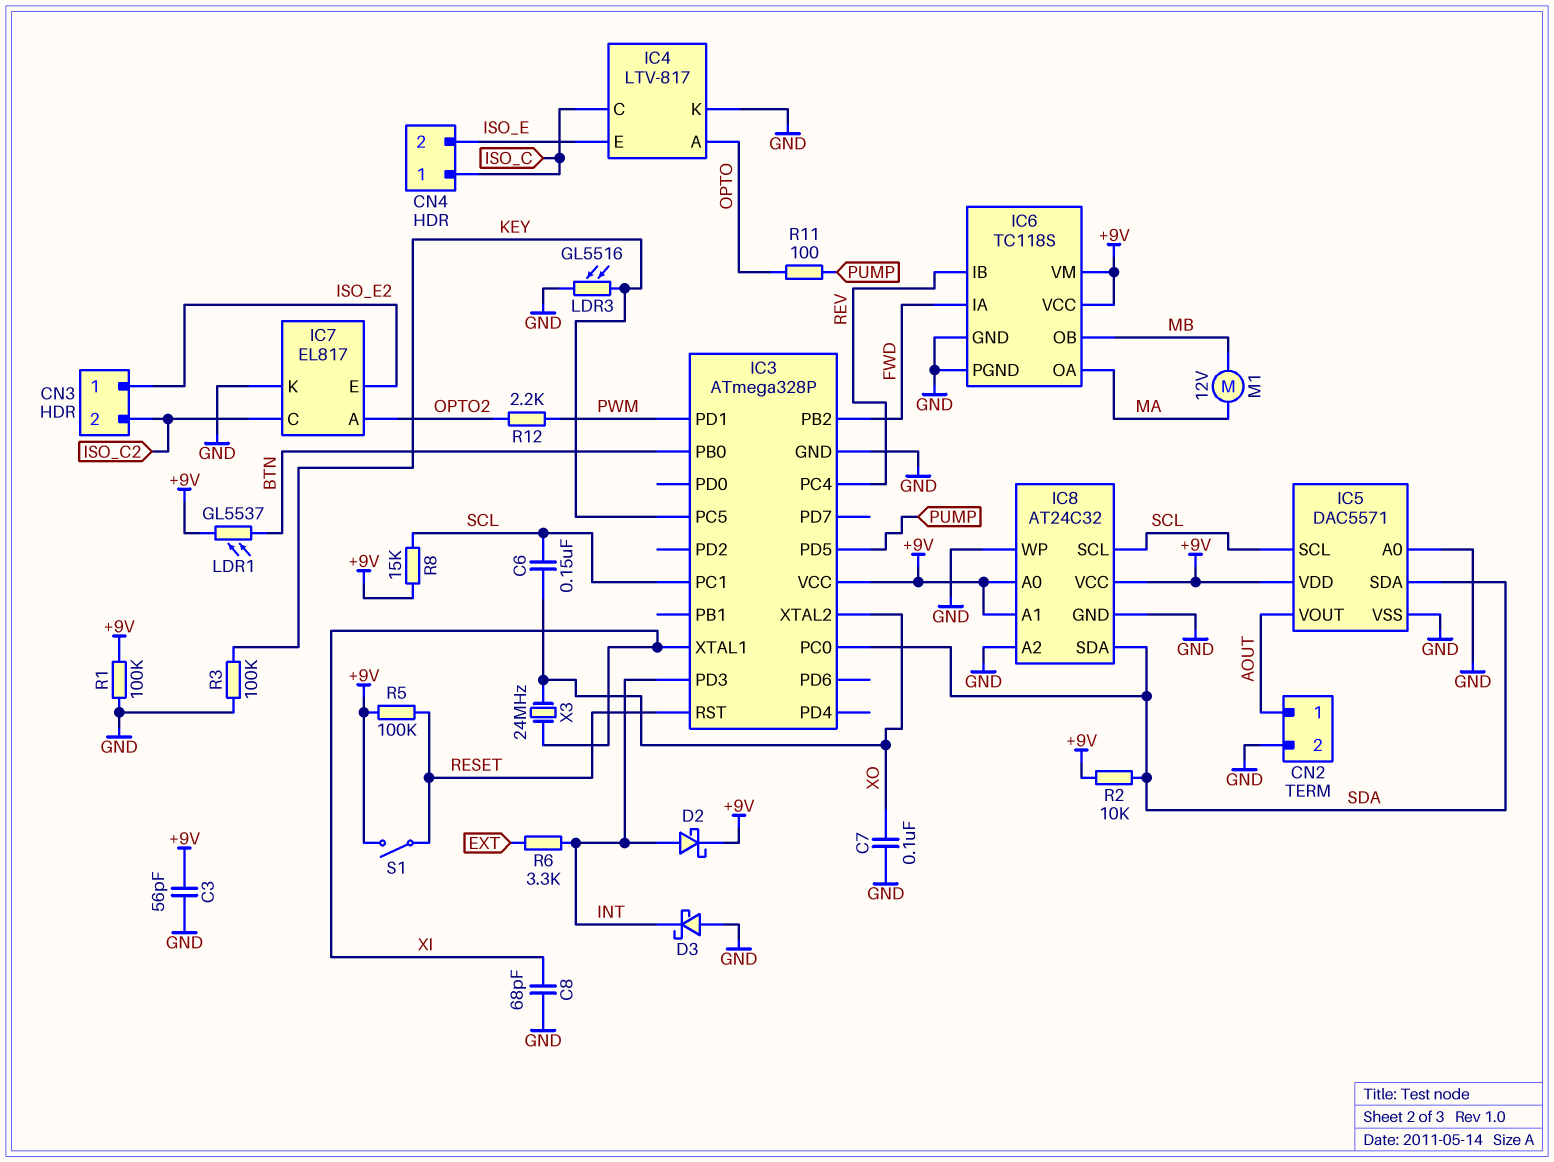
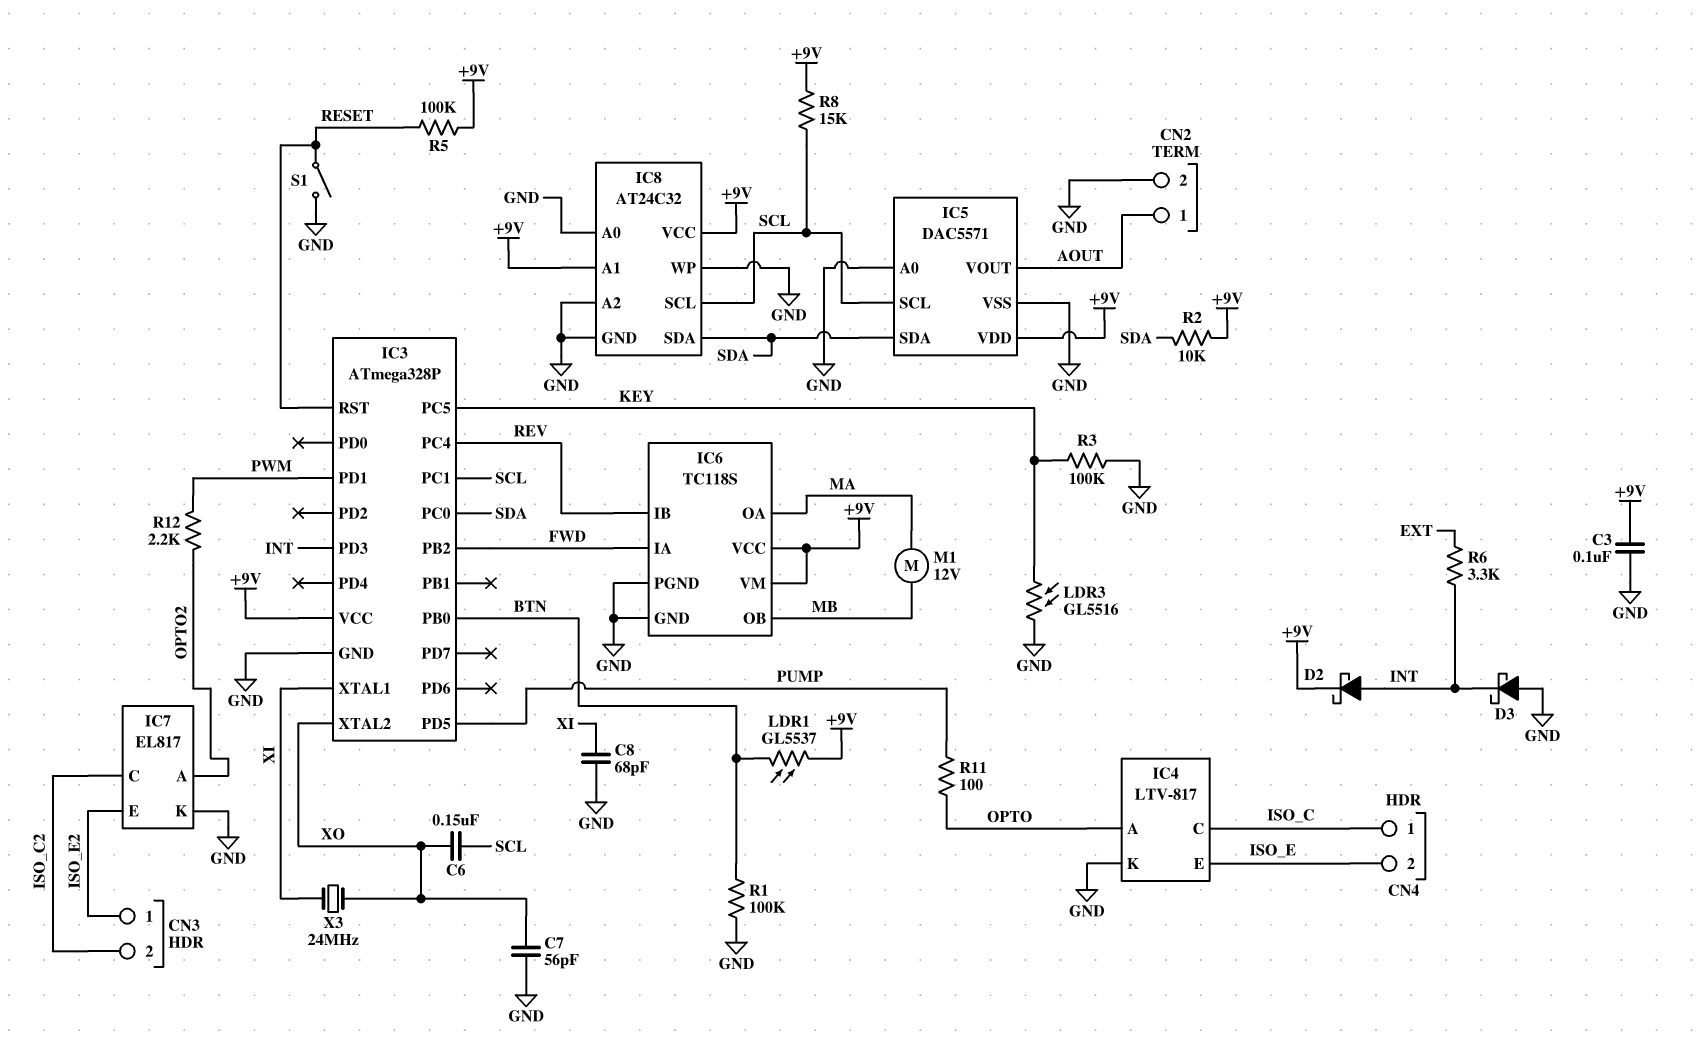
C3: 56pF (+9V, GND) -> 100nF (+9V, GND)
C7: 100nF (GND, XO) -> 56pF (GND, XO)
IC8 pin A0: +9V -> GND
R1: 100k (+9V, GND) -> 100k (BTN, GND)
S1: switch (+9V, RESET) -> switch (GND, RESET)

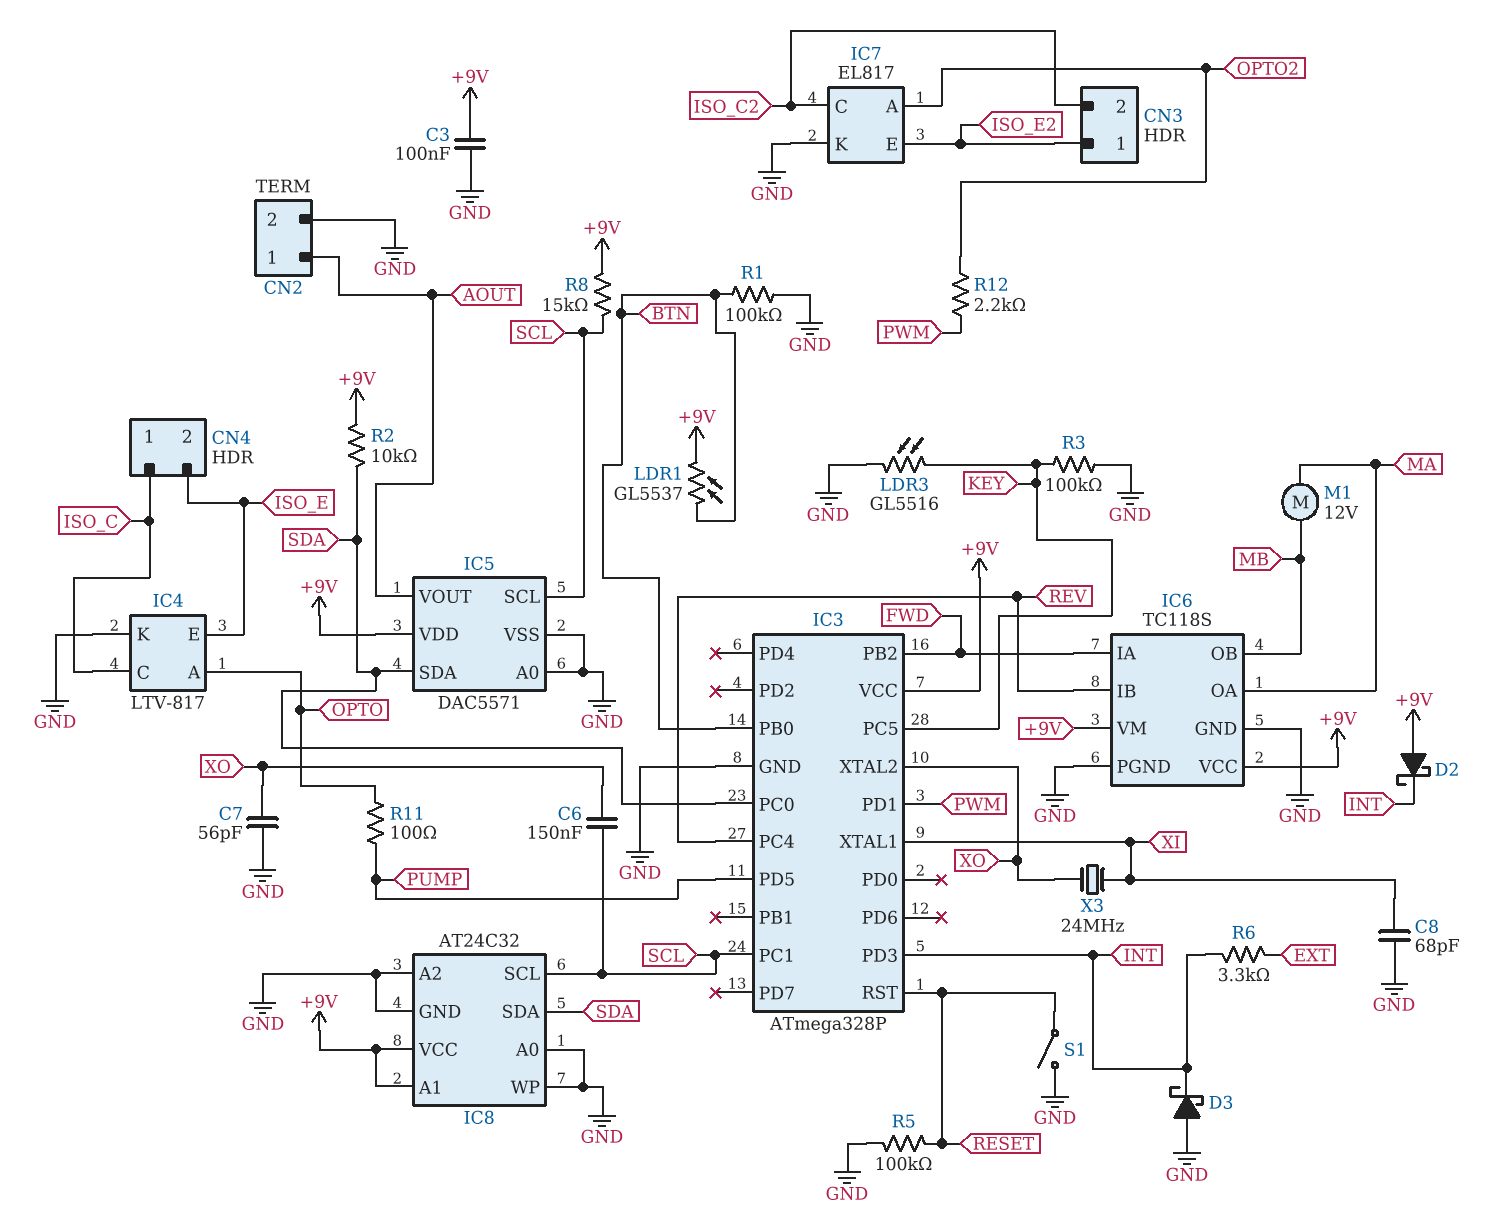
D2: schottky (A INT, K +9V) -> schottky (A +9V, K INT)
R5: 100k (+9V, RESET) -> 100k (GND, RESET)

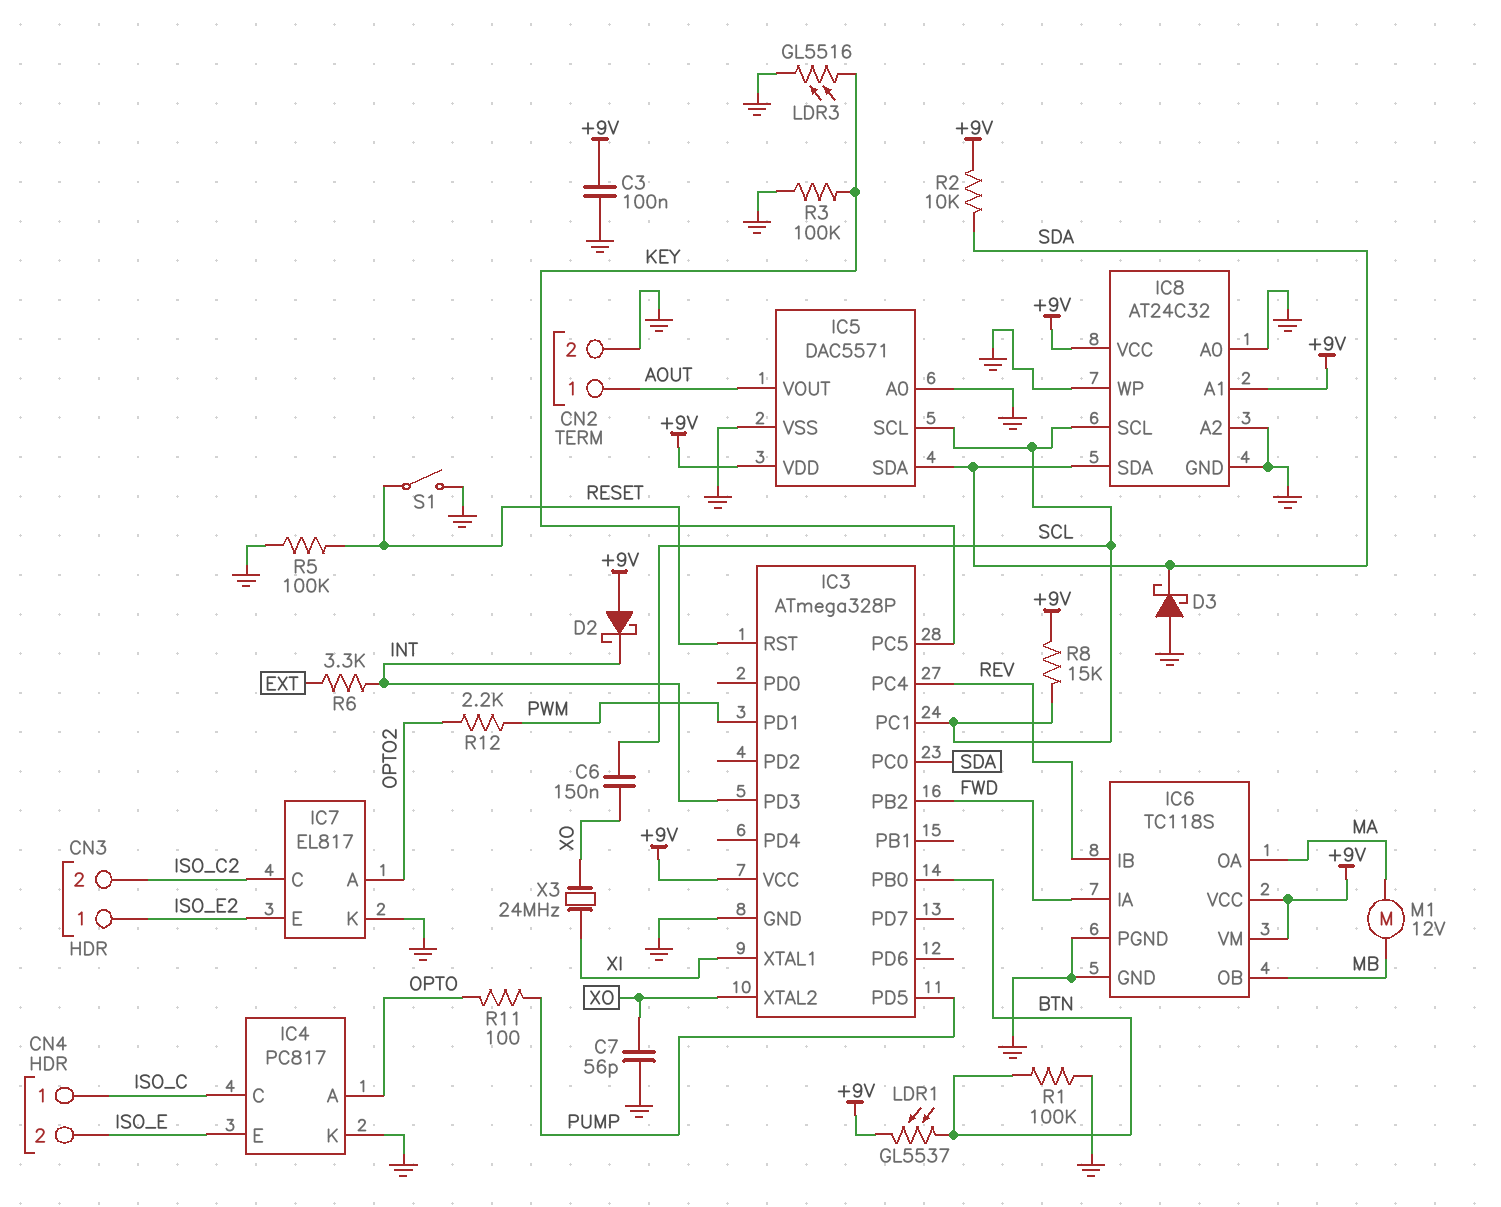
C8: 68pF (GND, XI) -> none
D3: schottky (A GND, K INT) -> schottky (A GND, K SDA)
IC4: LTV-817 -> PC817

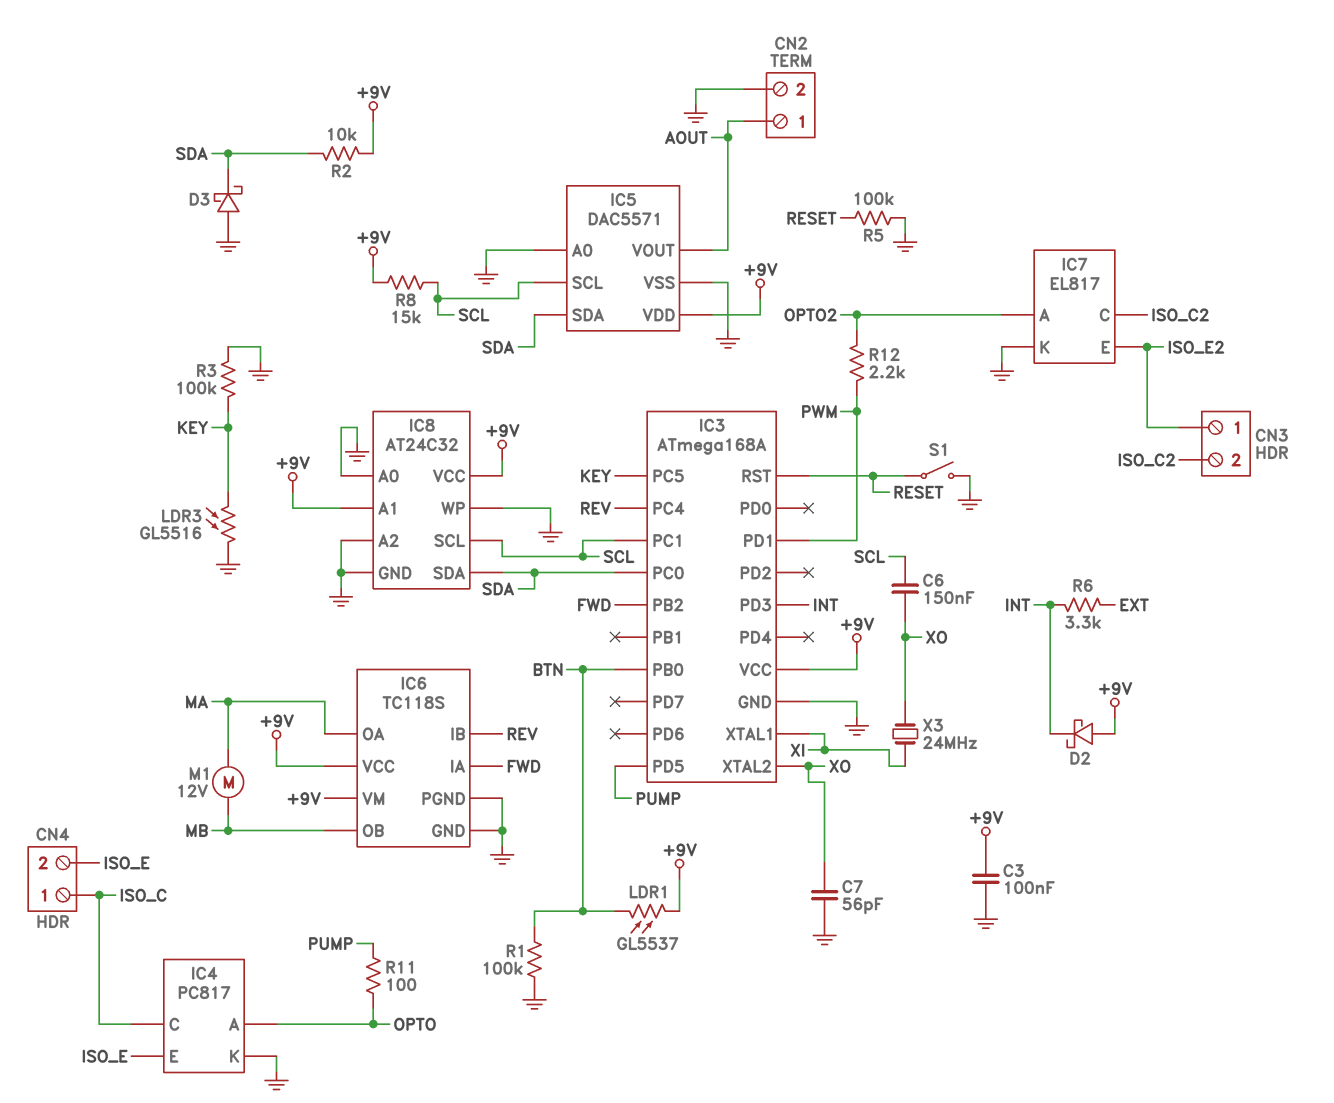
IC3: ATmega328P -> ATmega168A

